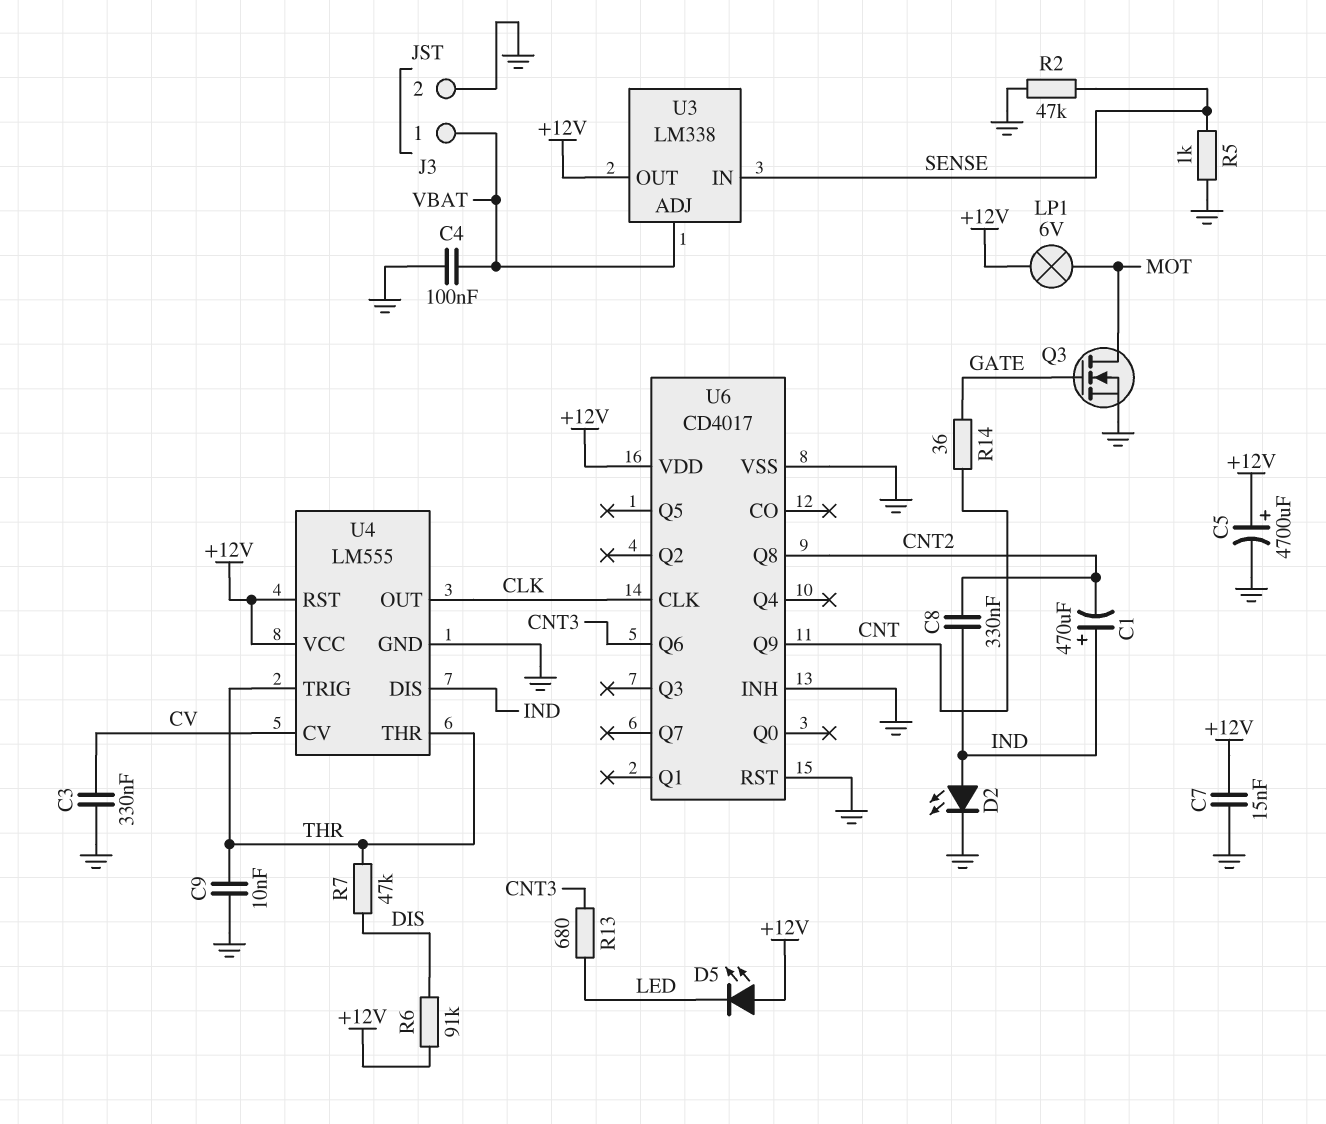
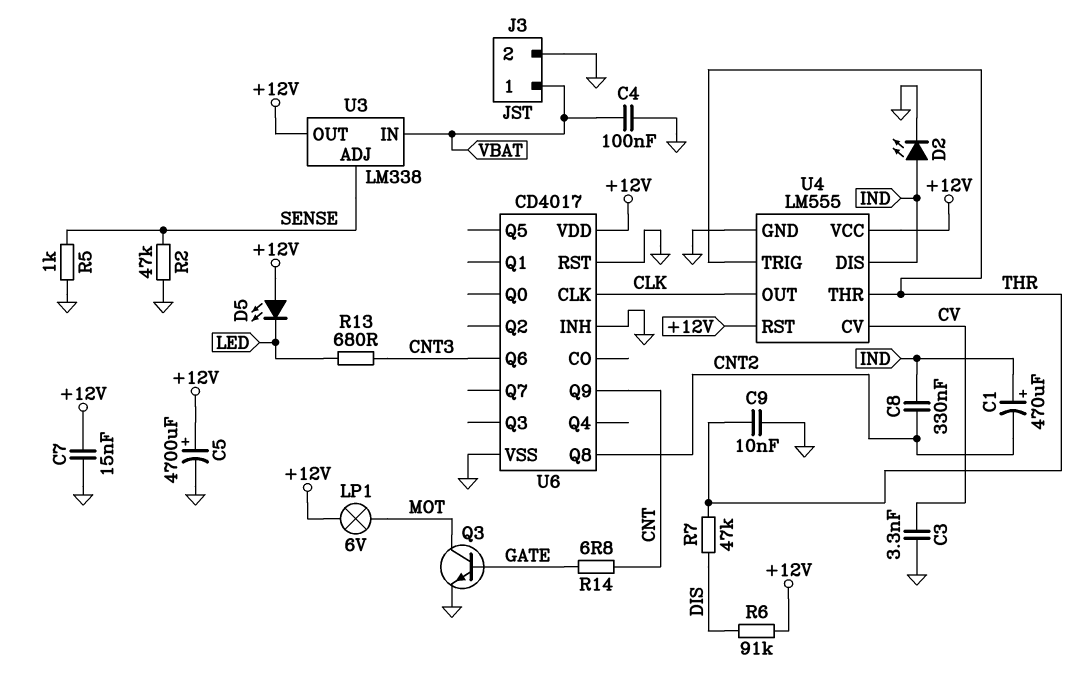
C3: 330nF (CV, GND) -> 3.3nF (CV, GND)
Q3: NMOS (G GATE, D MOT, S GND) -> NPN (B GATE, C MOT, E GND)
R14: 36 (CNT, GATE) -> 6.8 (CNT, GATE)
U3 pin ADJ: VBAT -> SENSE
U3 pin IN: SENSE -> VBAT

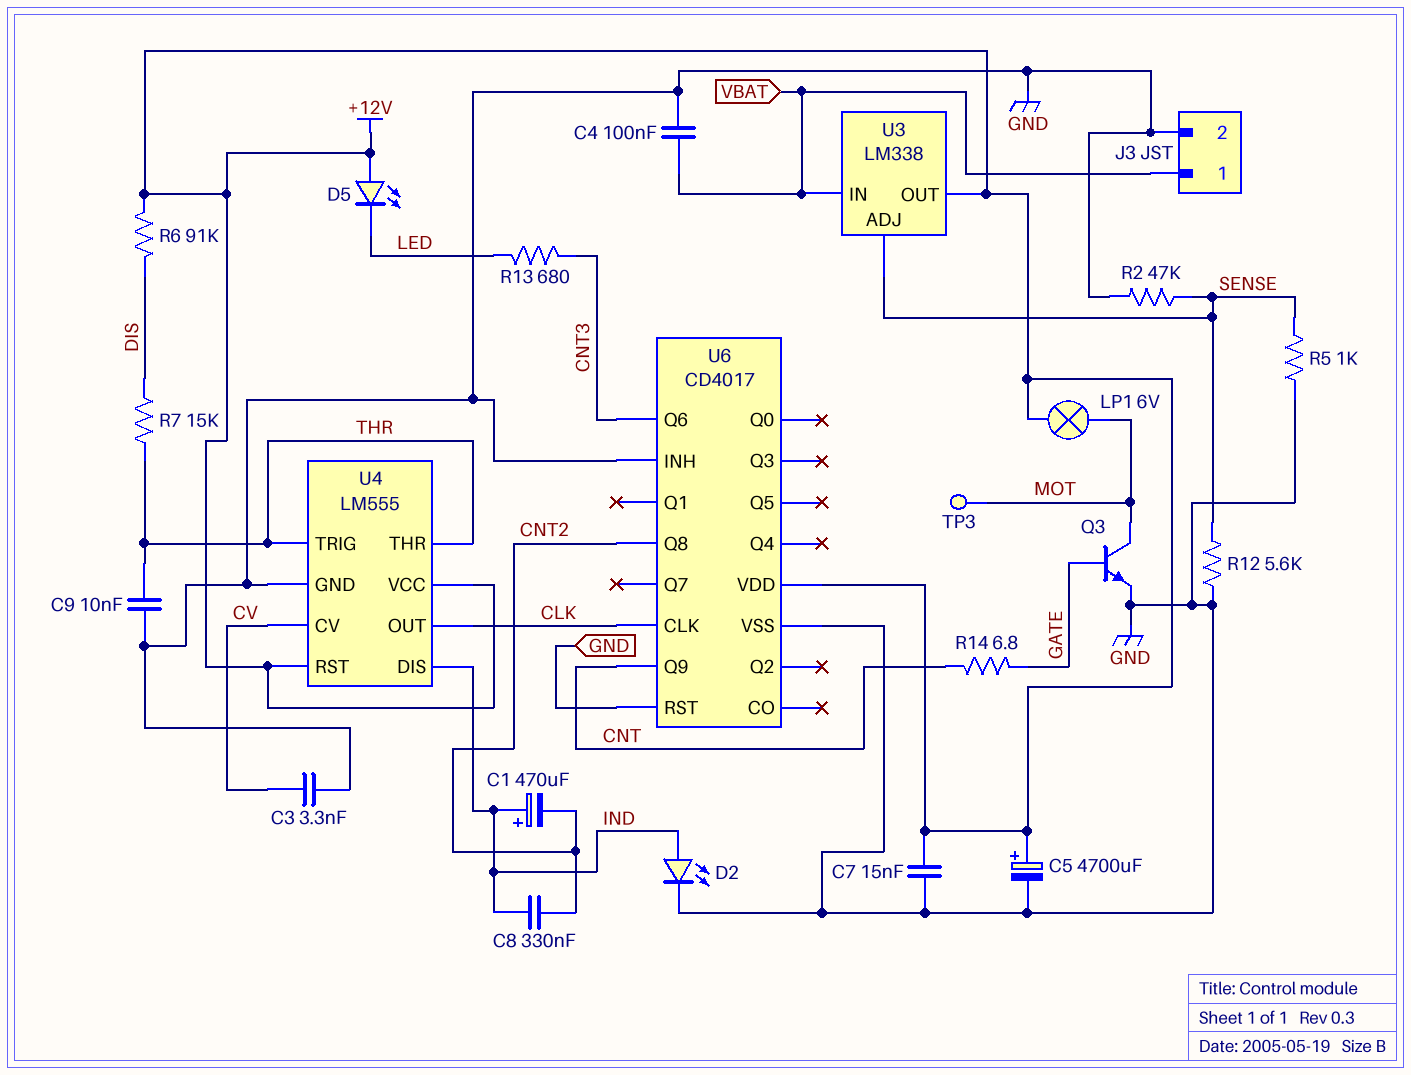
R7: 47k (DIS, THR) -> 15k (DIS, THR)
R12: none -> 5.6k (GND, SENSE)
TP3: none -> test point (MOT)

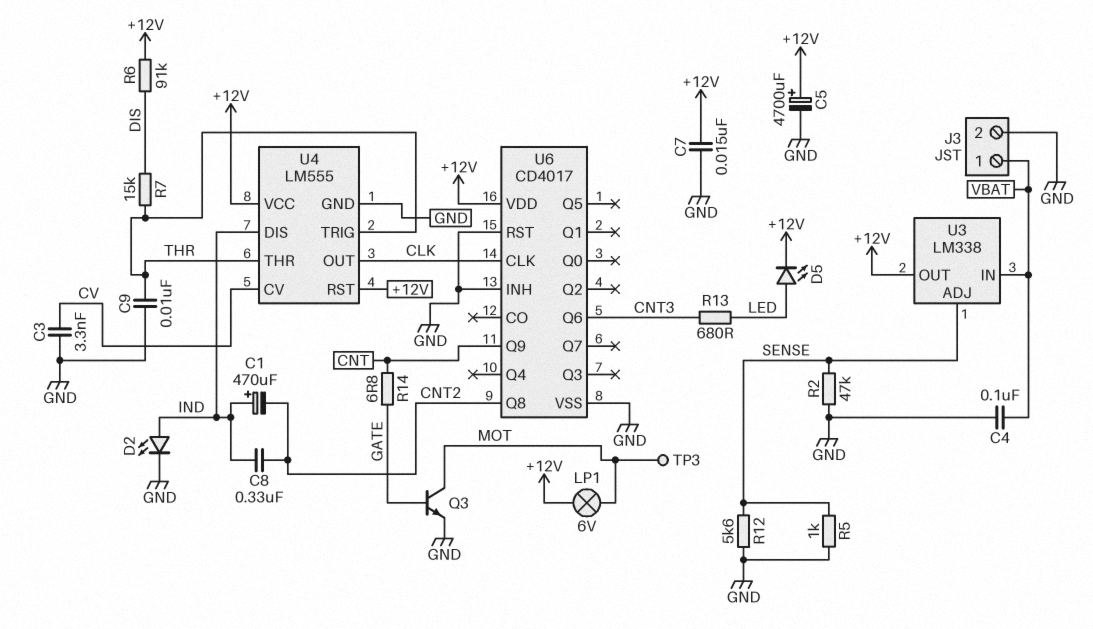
D5: LED (A +12V, K LED) -> LED (A LED, K +12V)

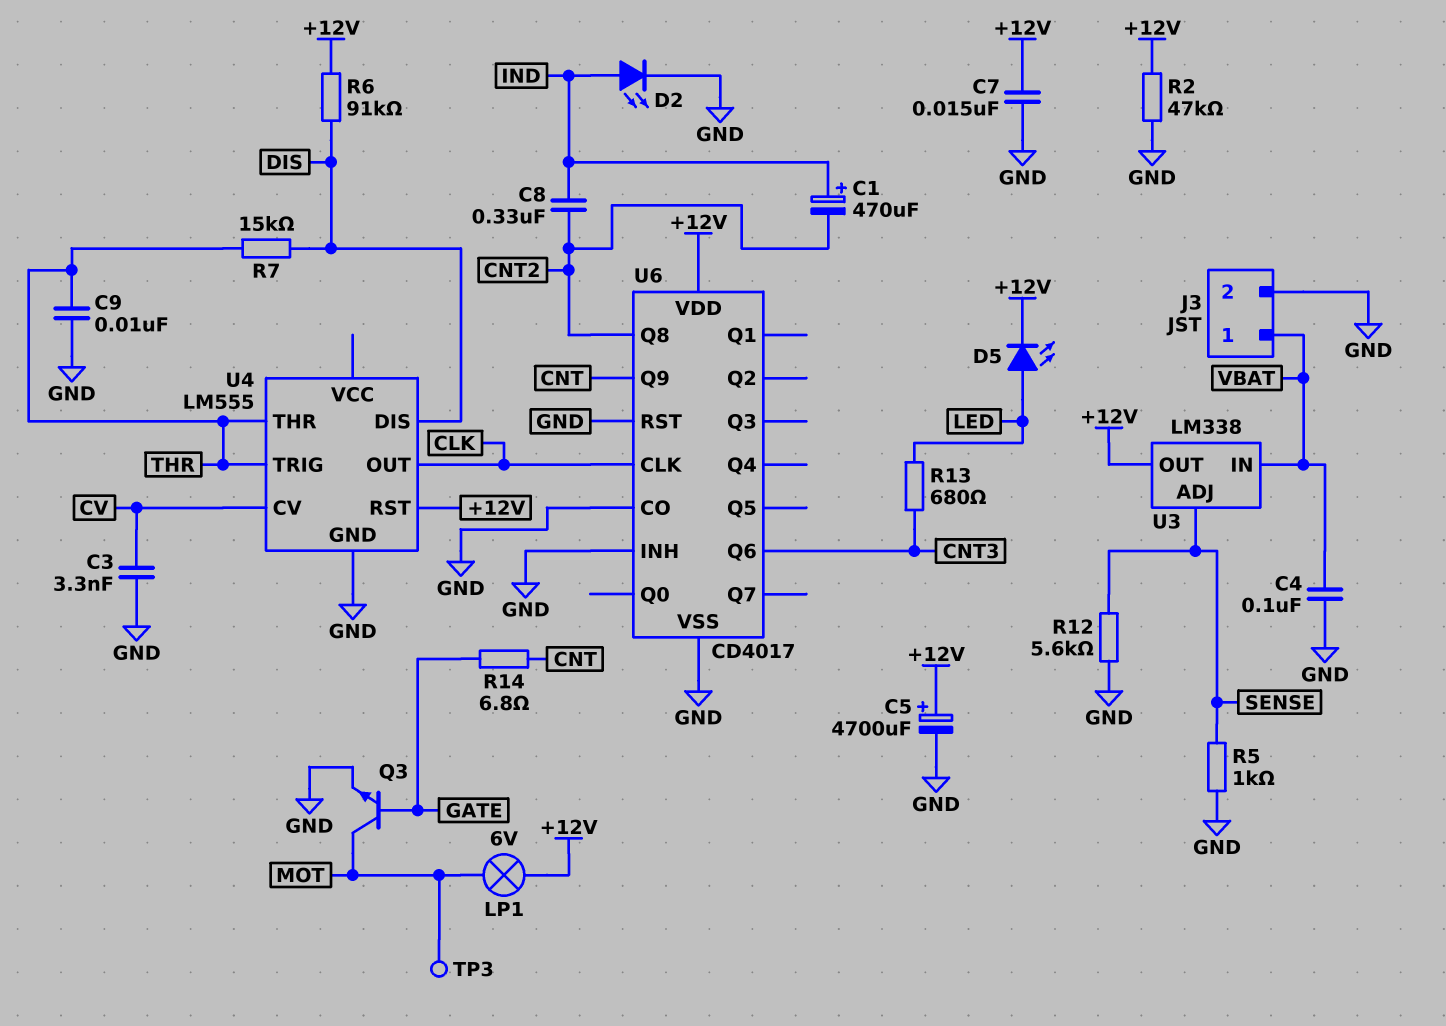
R2: 47k (GND, SENSE) -> 47k (+12V, GND)
U4 pin DIS: IND -> DIS
U4 pin VCC: +12V -> none
U6 pin CO: none -> GND

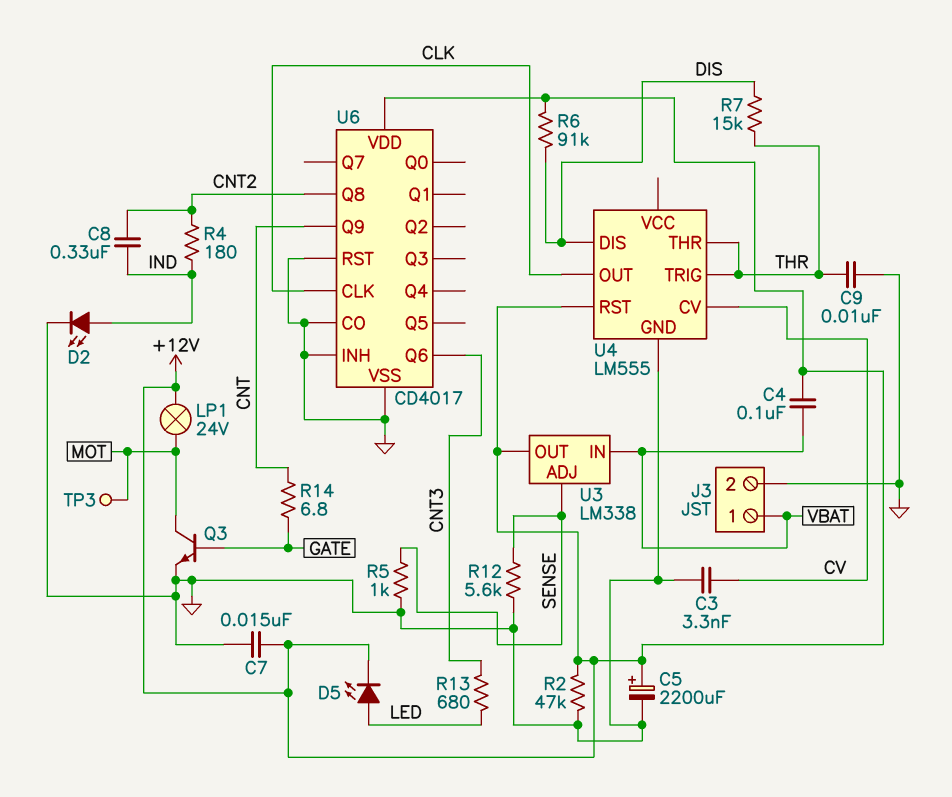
C1: 470uF (plus IND, minus CNT2) -> none
C4: 100nF (GND, VBAT) -> 100nF (+12V, VBAT)
C5: 4700uF (plus +12V, minus GND) -> 2200uF (plus +12V, minus GND)
LP1: lamp 6V (+12V, MOT) -> lamp 24V (+12V, MOT)
R4: none -> 180 (CNT2, IND)

